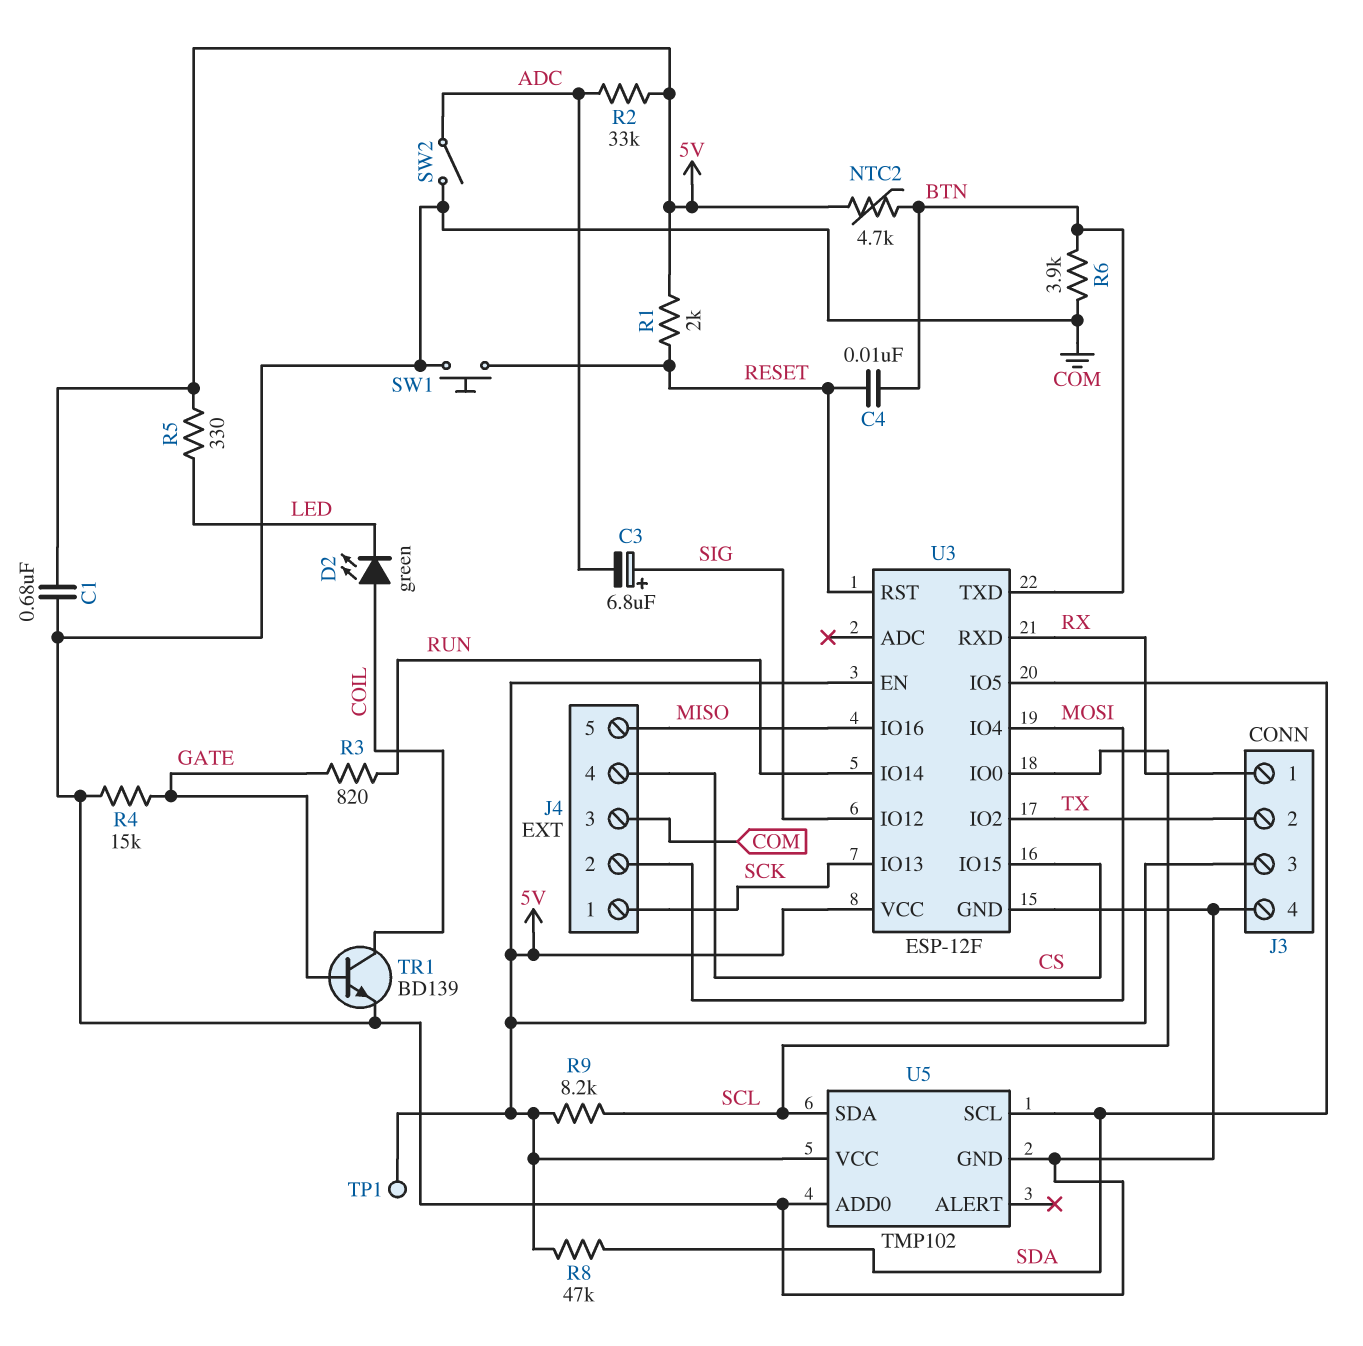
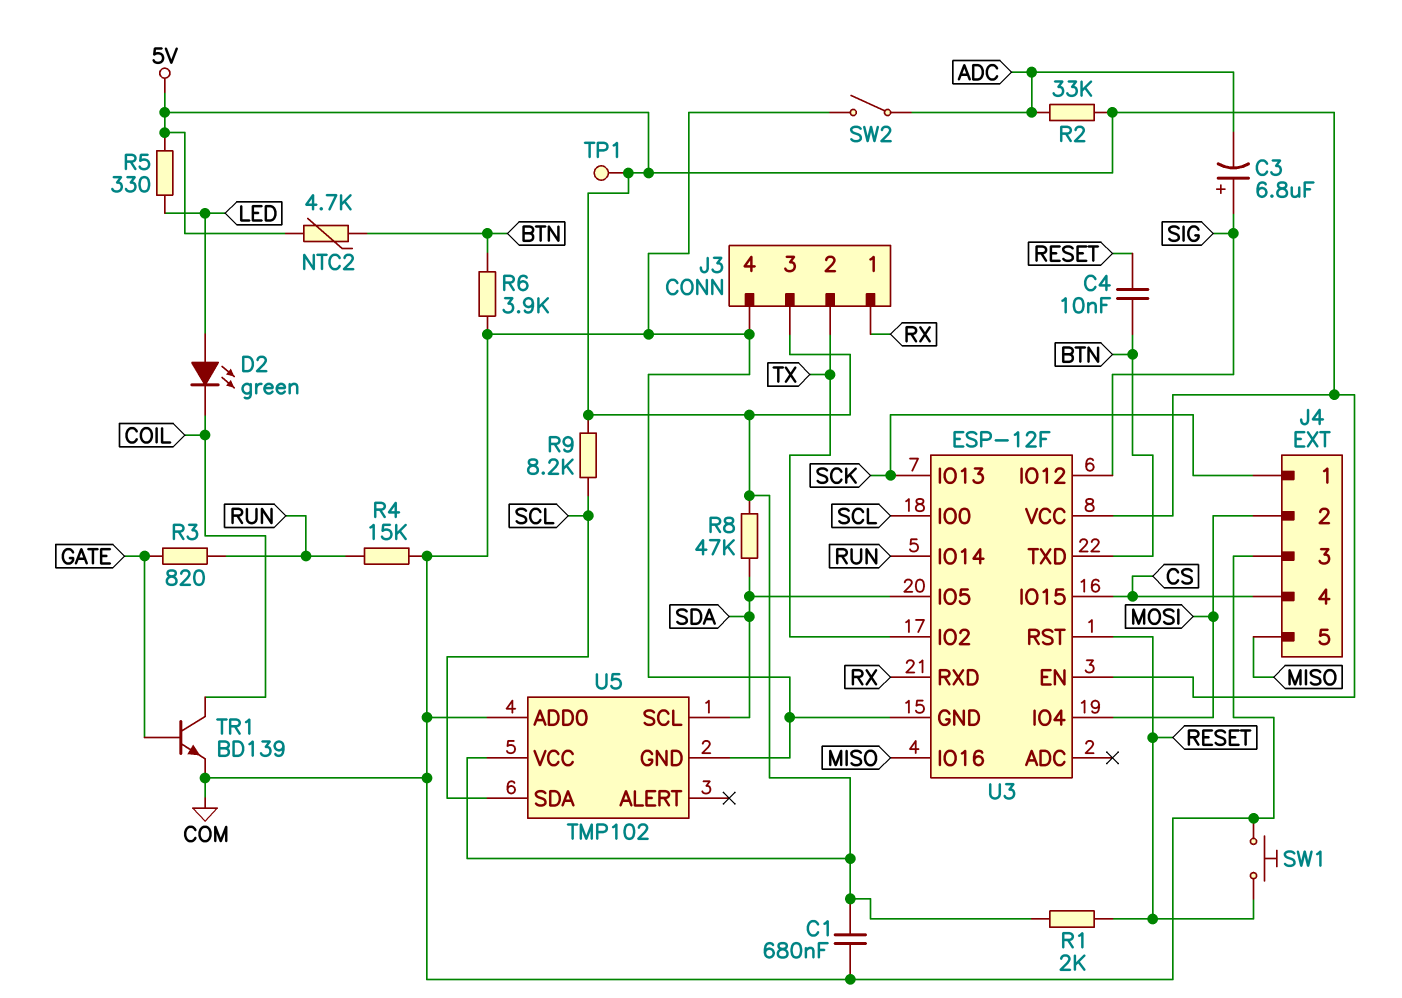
D2: LED green (A COIL, K LED) -> LED green (A LED, K COIL)
R4: 15k (COM, GATE) -> 15k (COM, RUN)

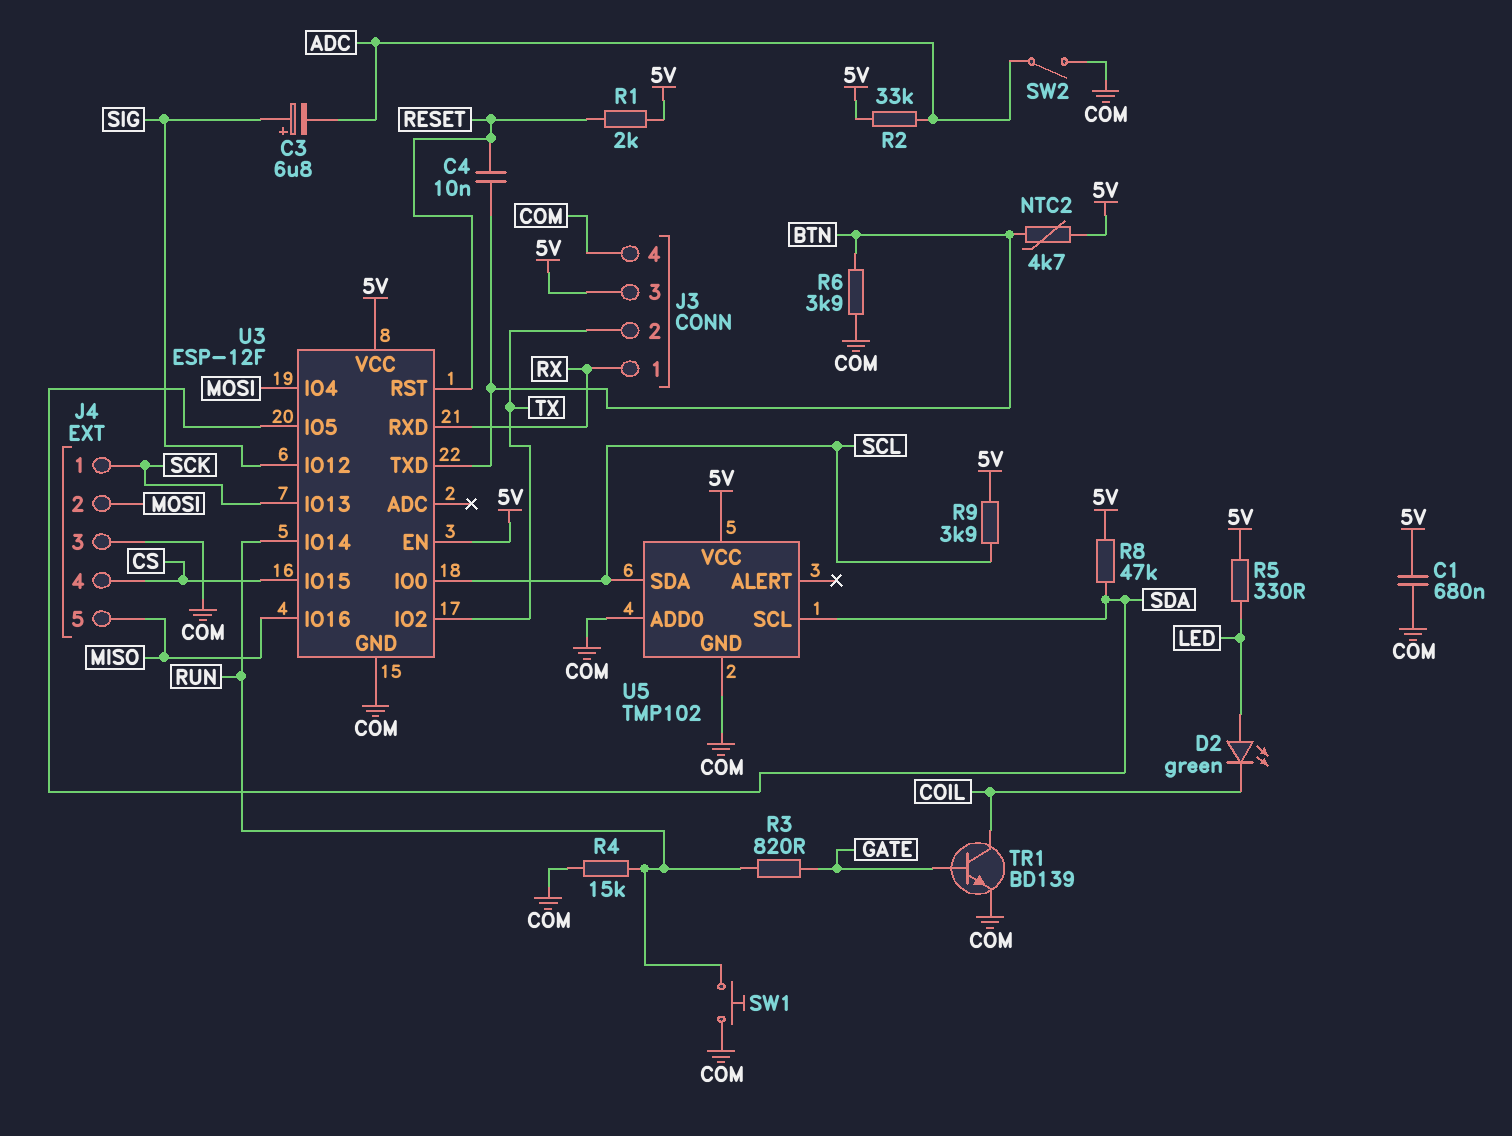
R9: 8.2k (5V, SCL) -> 3.9k (5V, SCL)
SW1: button (COM, RESET) -> button (COM, RUN)
TP1: test point (5V) -> none

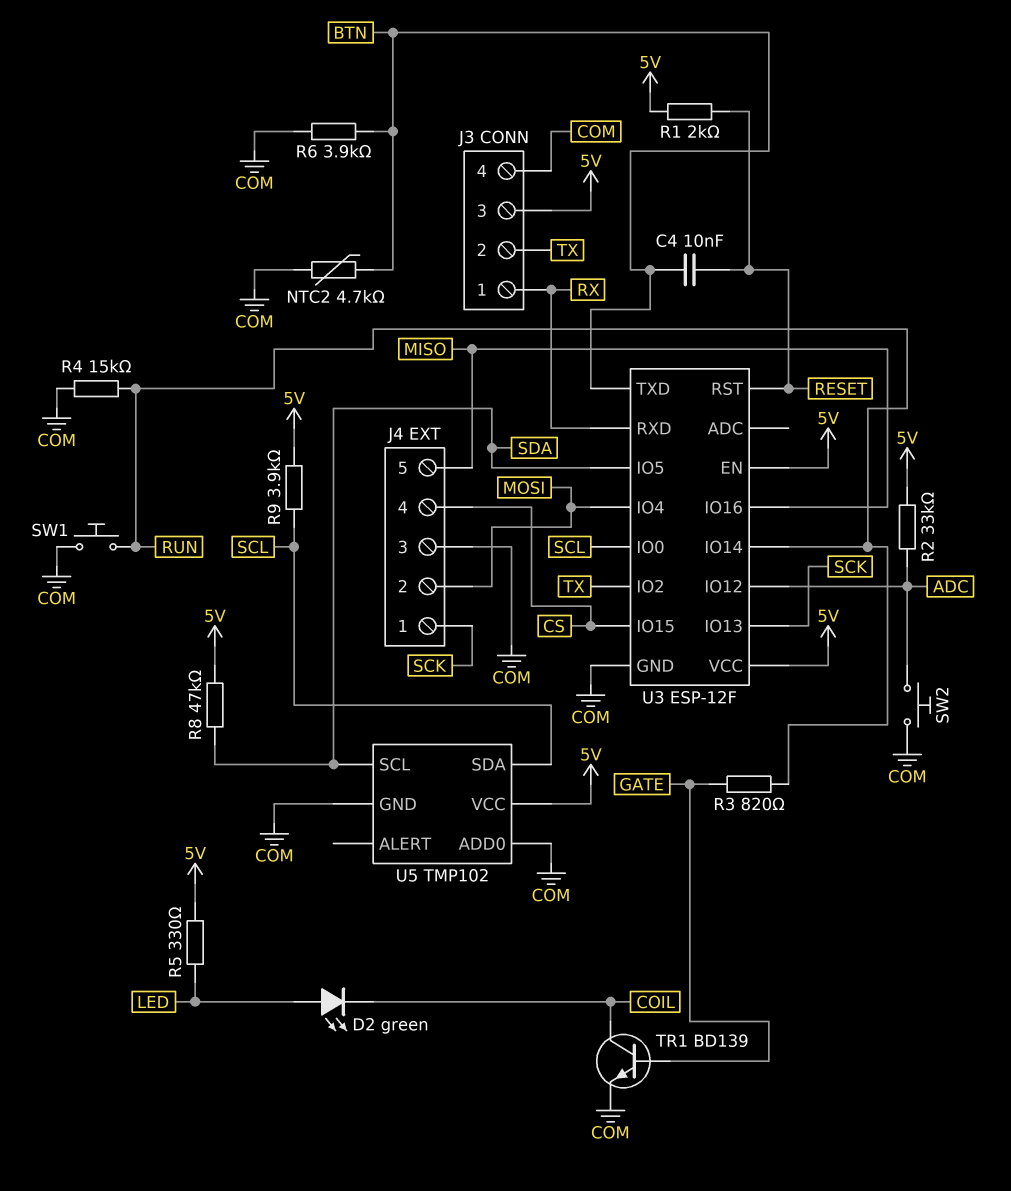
C1: 680nF (5V, COM) -> none
C3: 6.8uF (plus SIG, minus ADC) -> none
NTC2: 4.7k (5V, BTN) -> 4.7k (BTN, COM)
SW2: switch (ADC, COM) -> button (ADC, COM)
U3 pin IO12: SIG -> ADC

